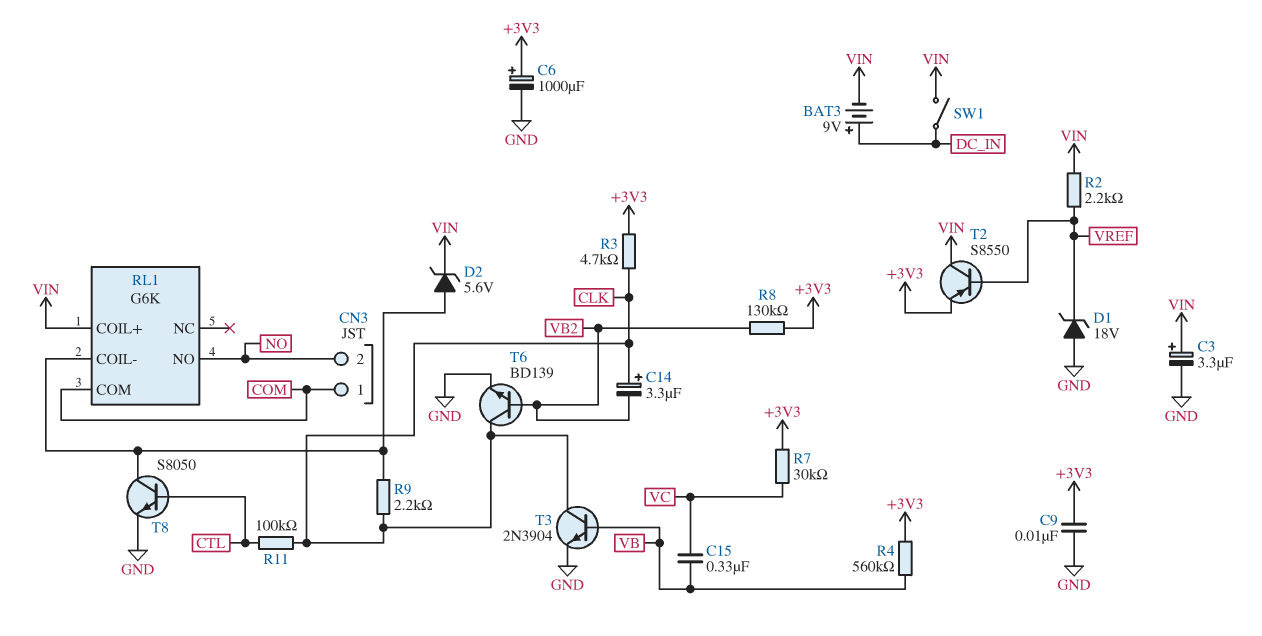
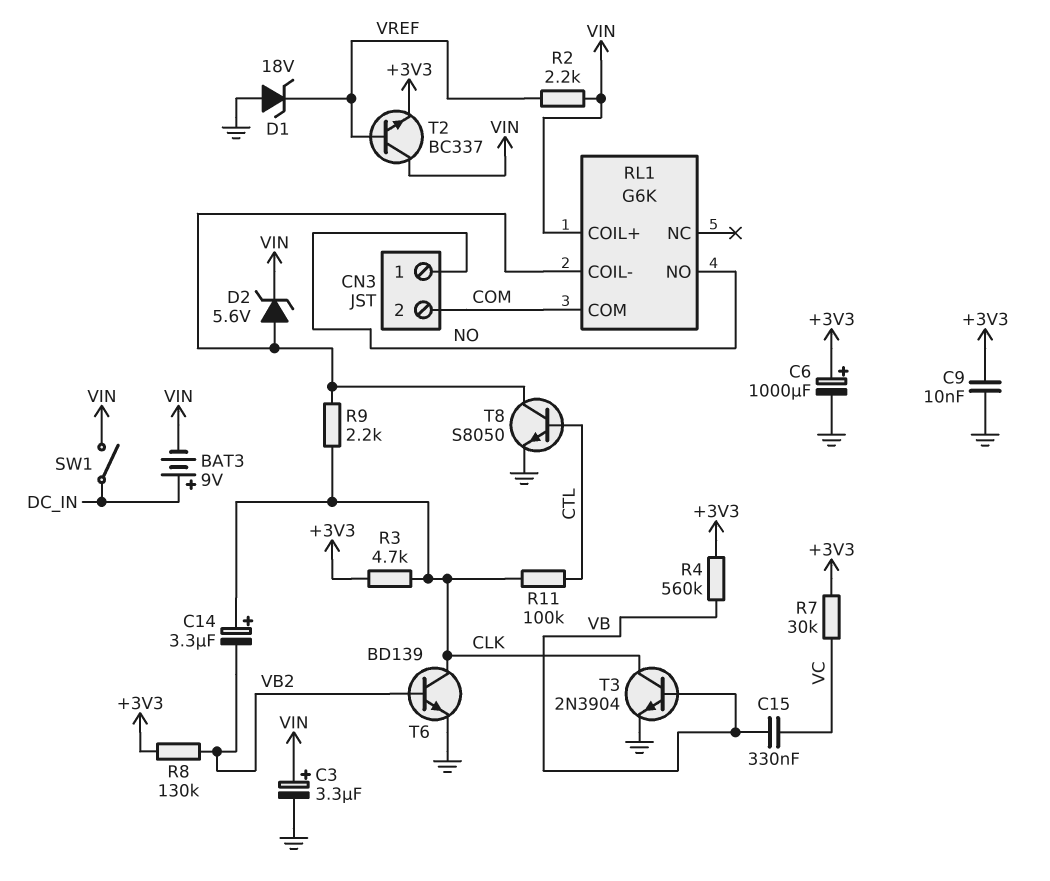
CN3 pin 1: COM -> NO
CN3 pin 2: NO -> COM
T2: PNP S8550 (B VREF, C VIN, E +3V3) -> NPN BC337 (B VREF, C VIN, E +3V3)

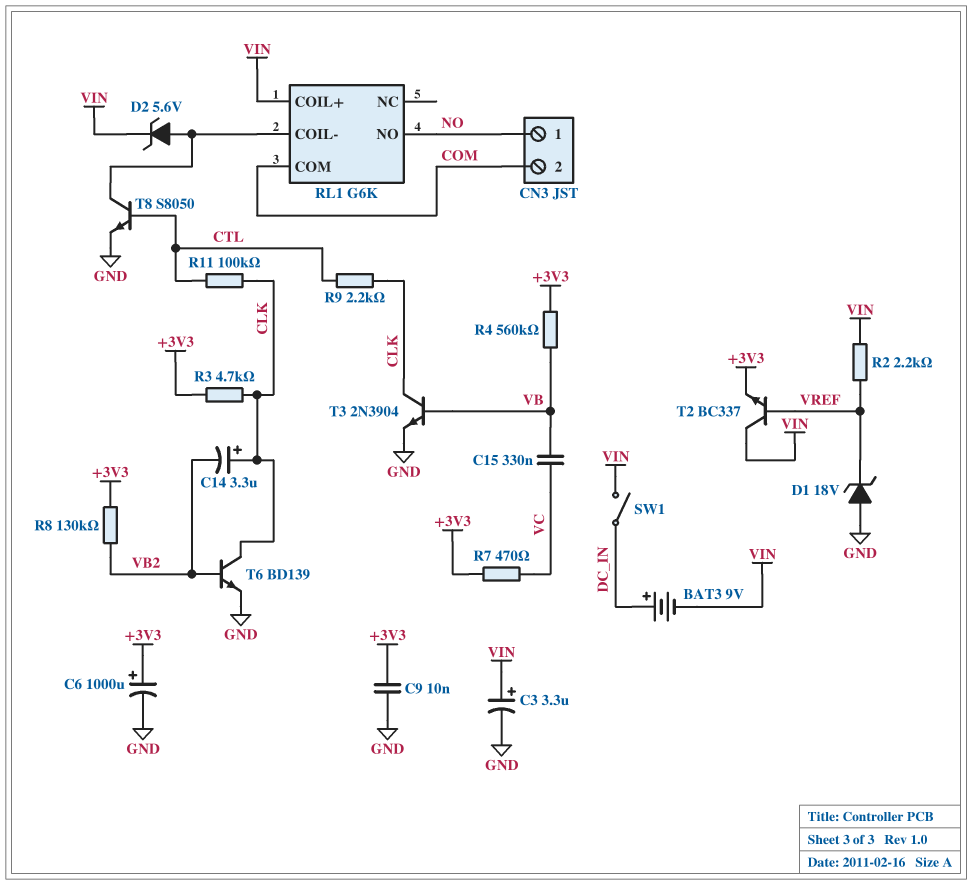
R7: 30k (+3V3, VC) -> 470 (+3V3, VC)
R9: 2.2k (CLK, RL1/COIL-) -> 2.2k (CLK, CTL)

